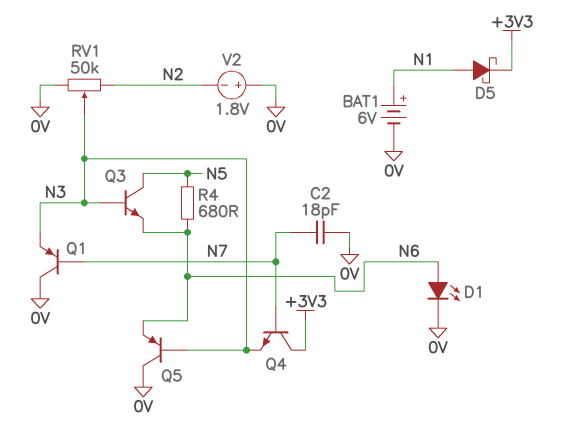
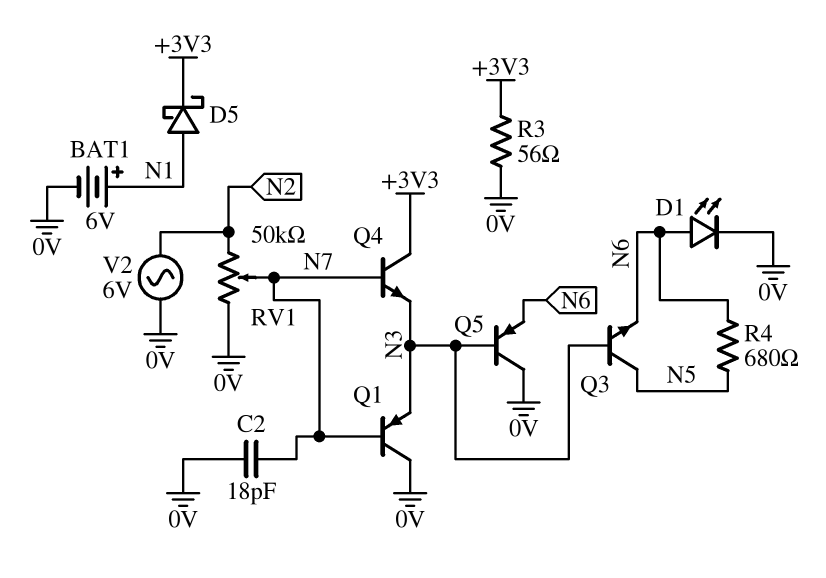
R3: none -> 56 (+3V3, 0V)
RV1: 50k (0V, N2, wiper N3) -> 50k (0V, N2, wiper N7)
V2: 1.8V (plus 0V, minus N2) -> AC 6V (0V, N2)

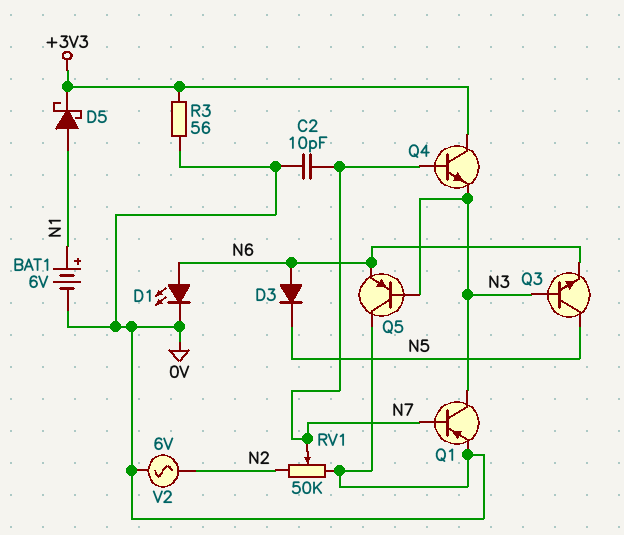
C2: 18pF (0V, N7) -> 10pF (0V, N7)
D3: none -> diode (A N6, K N5)
Q1: PNP (B N7, C 0V, E N3) -> PNP (B N7, C N3, E 0V)
R4: 680 (N5, N6) -> none

